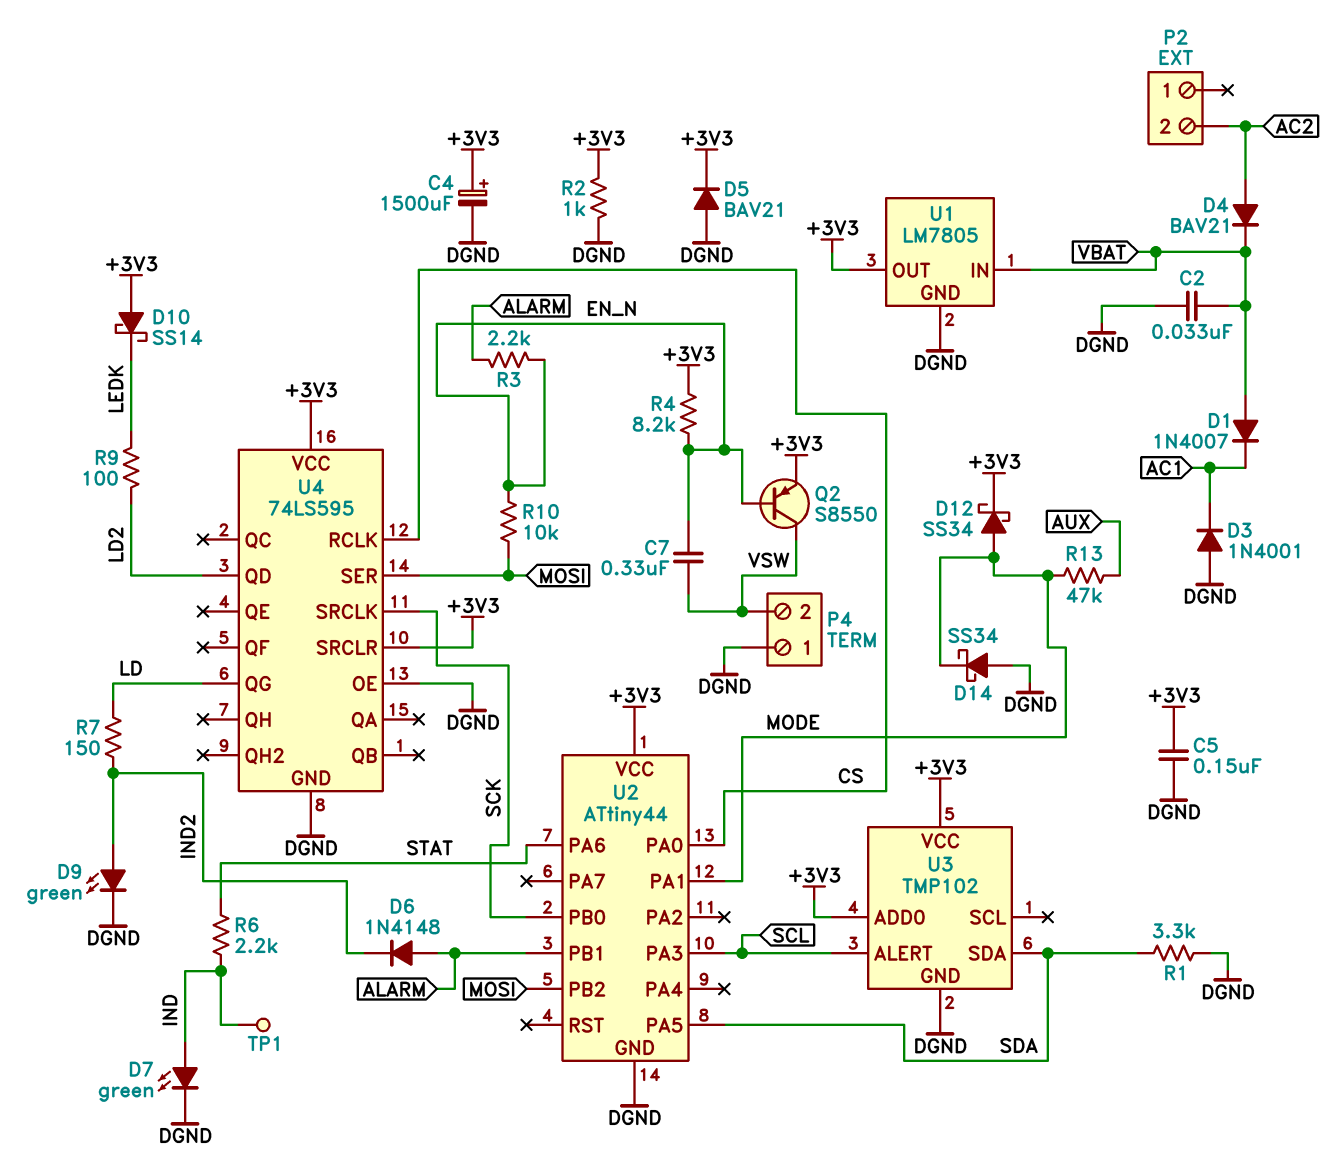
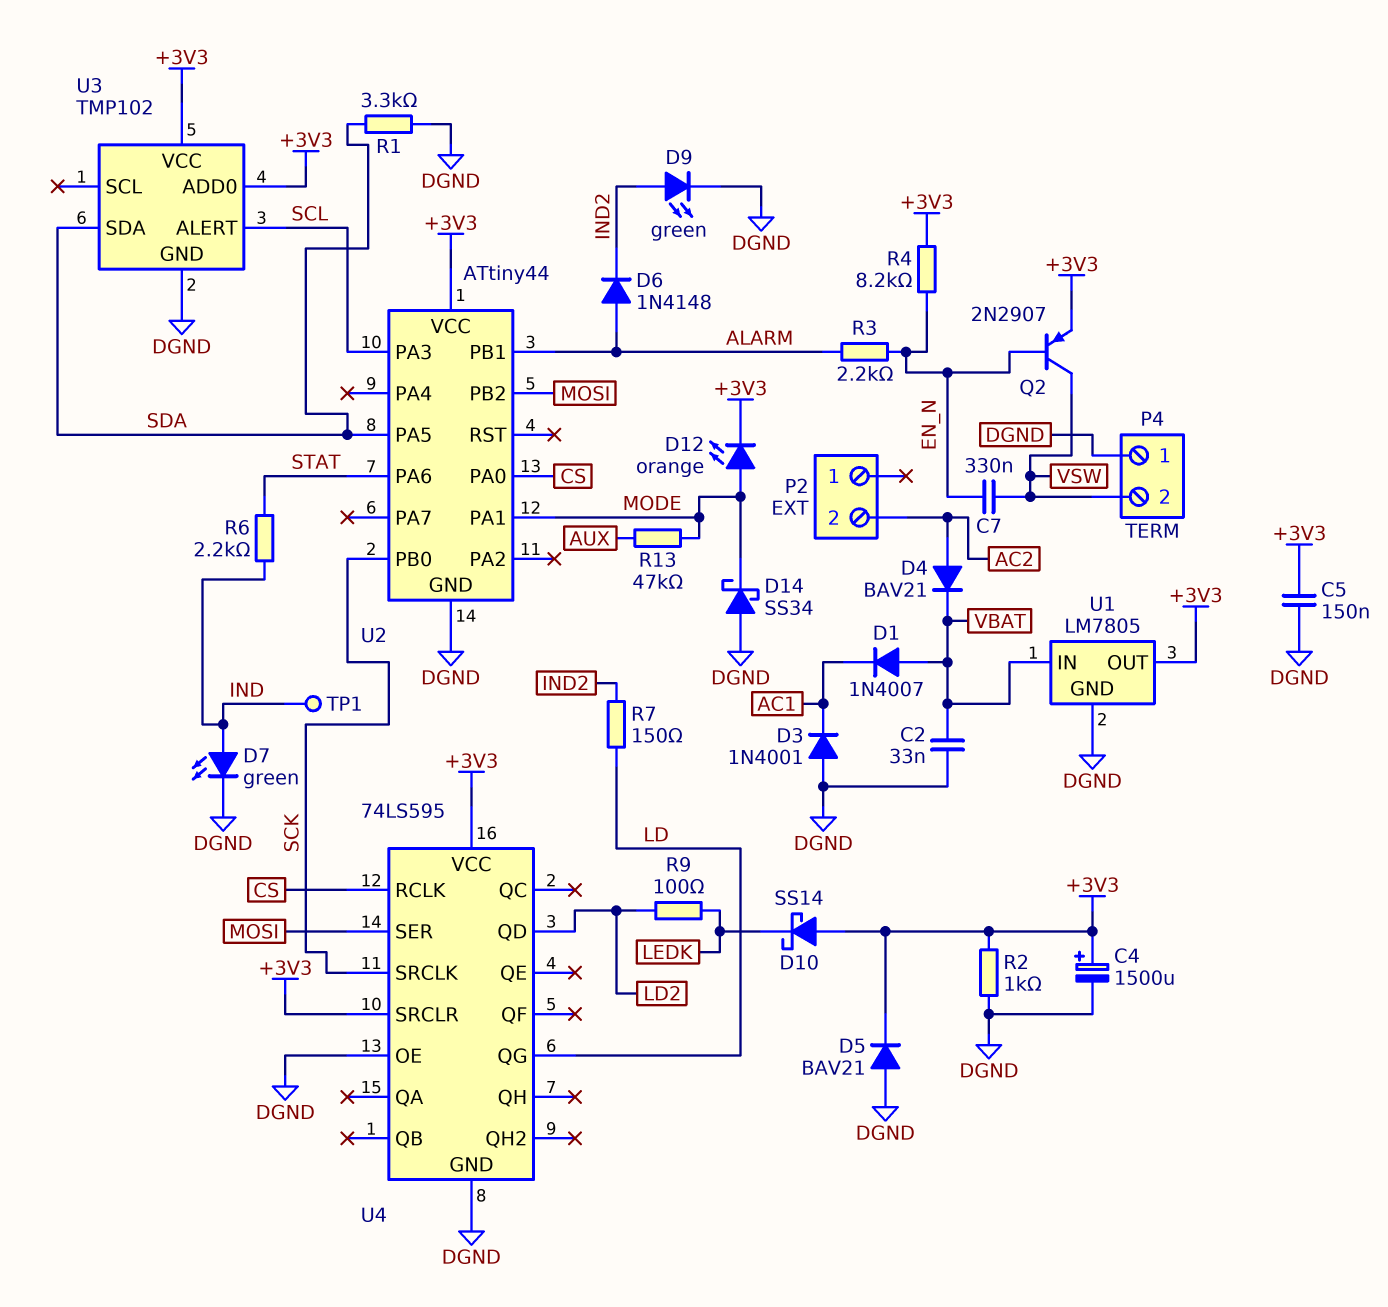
D12: schottky SS34 (A MODE, K +3V3) -> LED orange (A MODE, K +3V3)
Q2: PNP S8550 (B EN_N, C VSW, E +3V3) -> PNP 2N2907 (B EN_N, C VSW, E +3V3)
R10: 10k (EN_N, MOSI) -> none

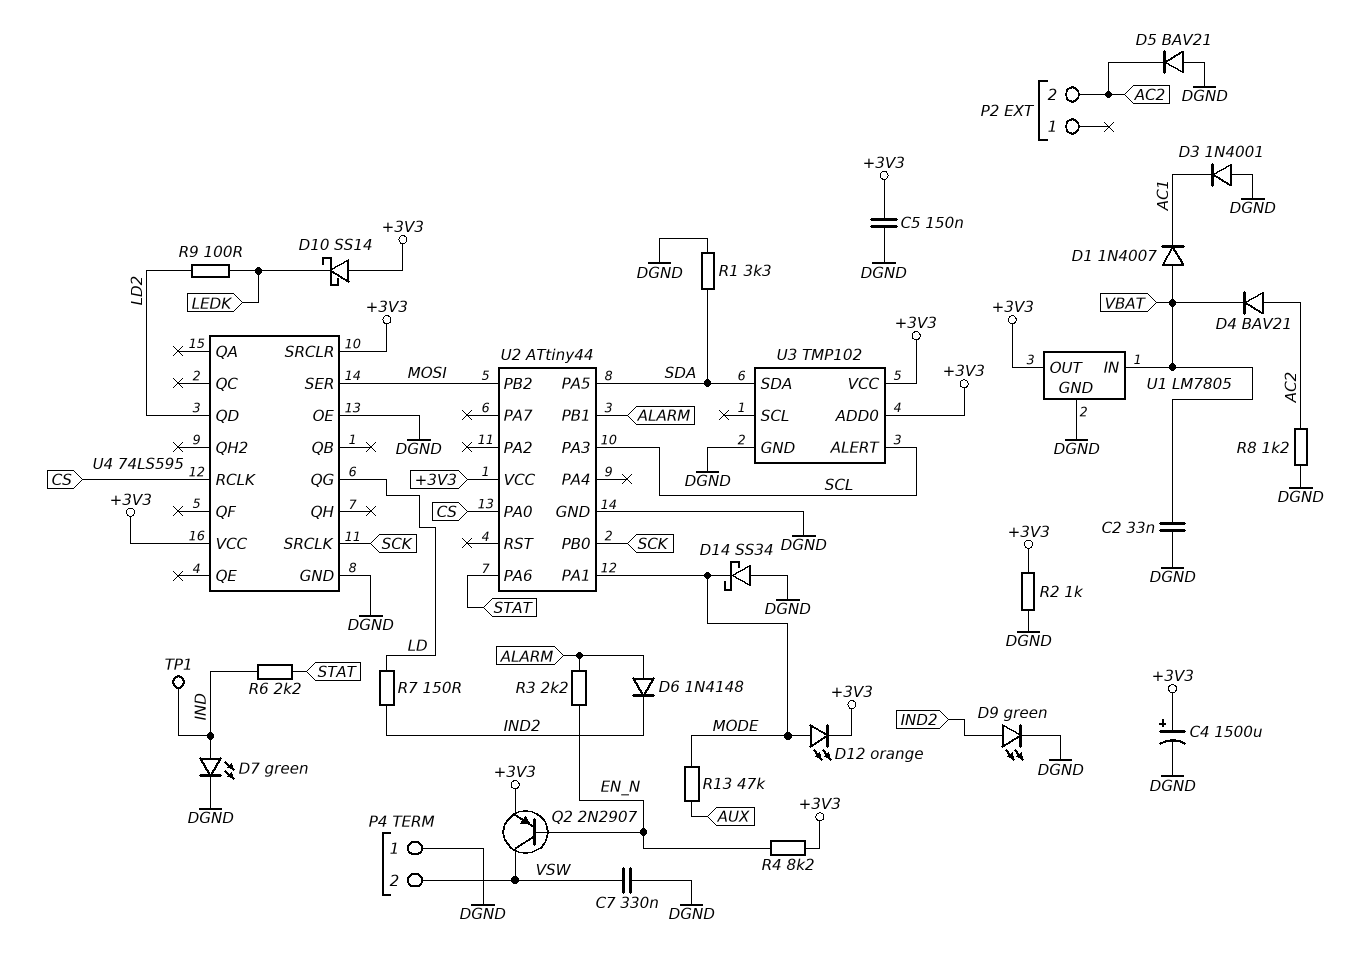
C7: 330nF (EN_N, VSW) -> 330nF (DGND, VSW)
D5: diode BAV21 (A DGND, K +3V3) -> diode BAV21 (A DGND, K AC2)
R8: none -> 1.2k (AC2, DGND)

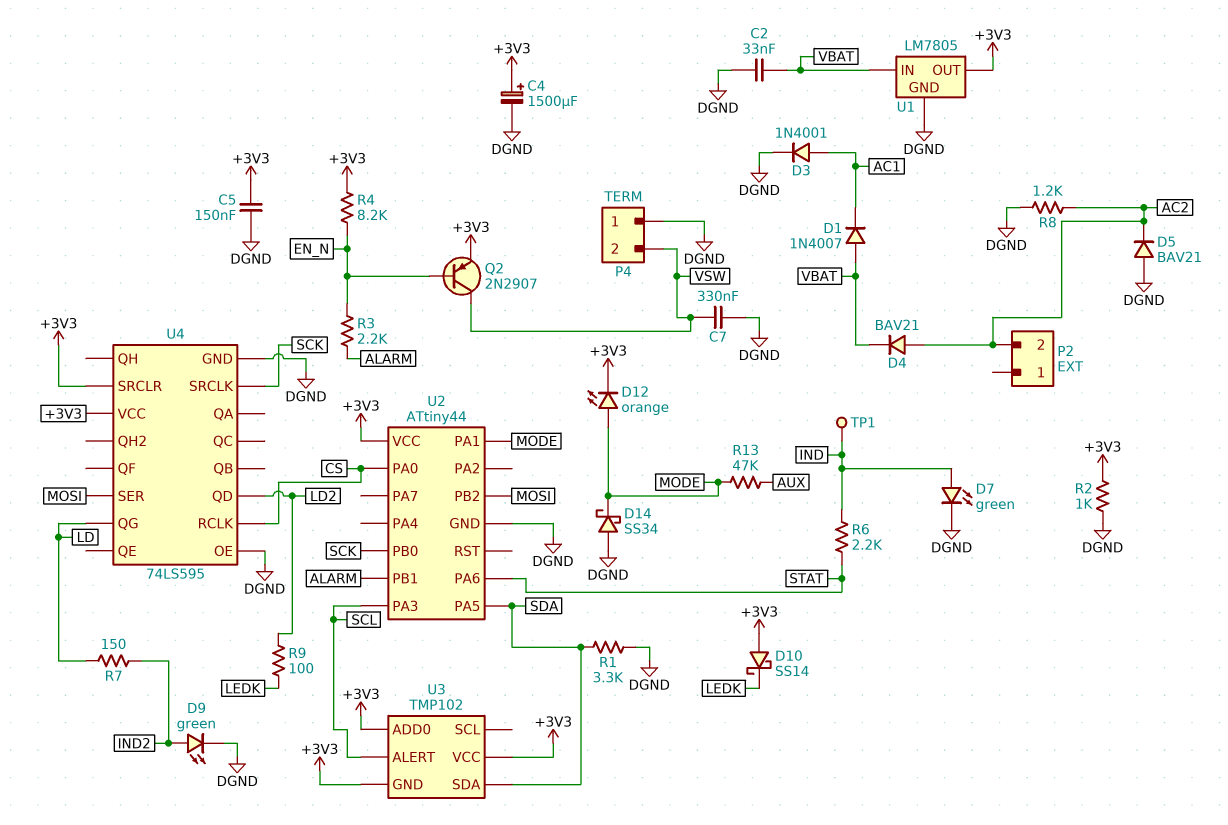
D3: diode 1N4001 (A DGND, K AC1) -> diode 1N4001 (A AC1, K DGND)
D6: diode 1N4148 (A ALARM, K IND2) -> none
U3 pin GND: DGND -> +3V3

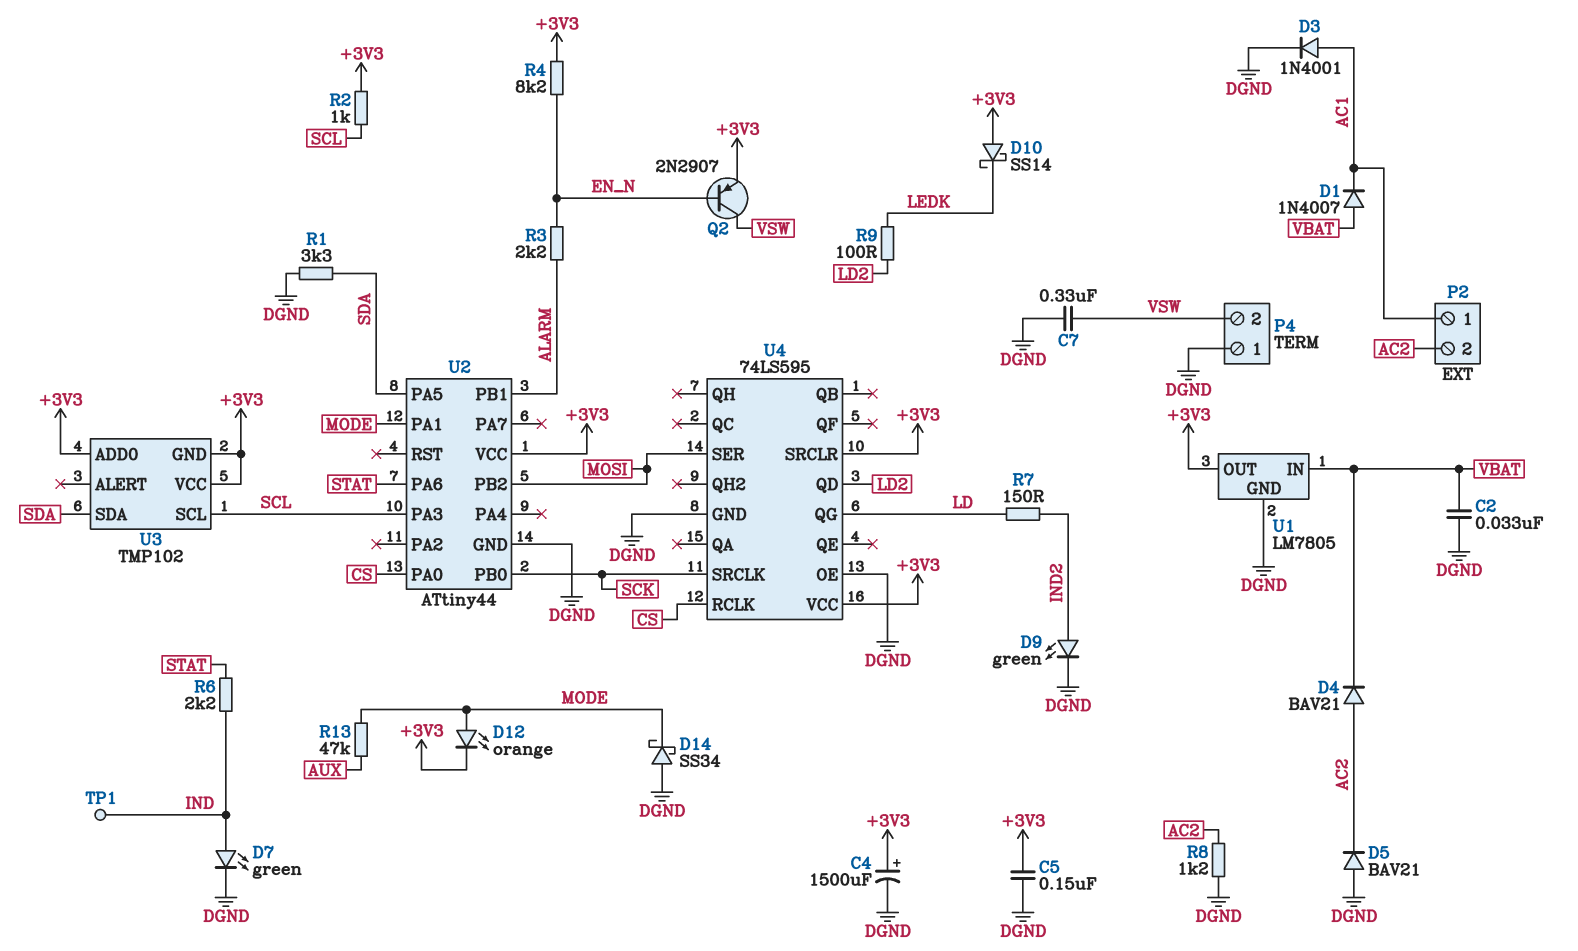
P2 pin 1: none -> AC1
R2: 1k (+3V3, DGND) -> 1k (+3V3, SCL)
U3 pin ALERT: SCL -> none
U3 pin SCL: none -> SCL

